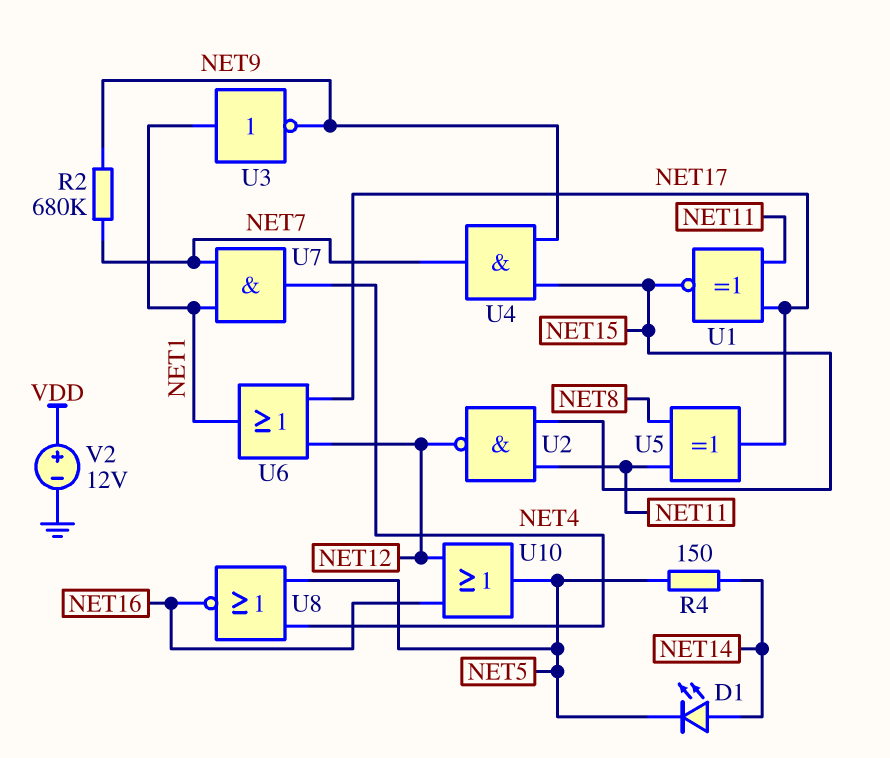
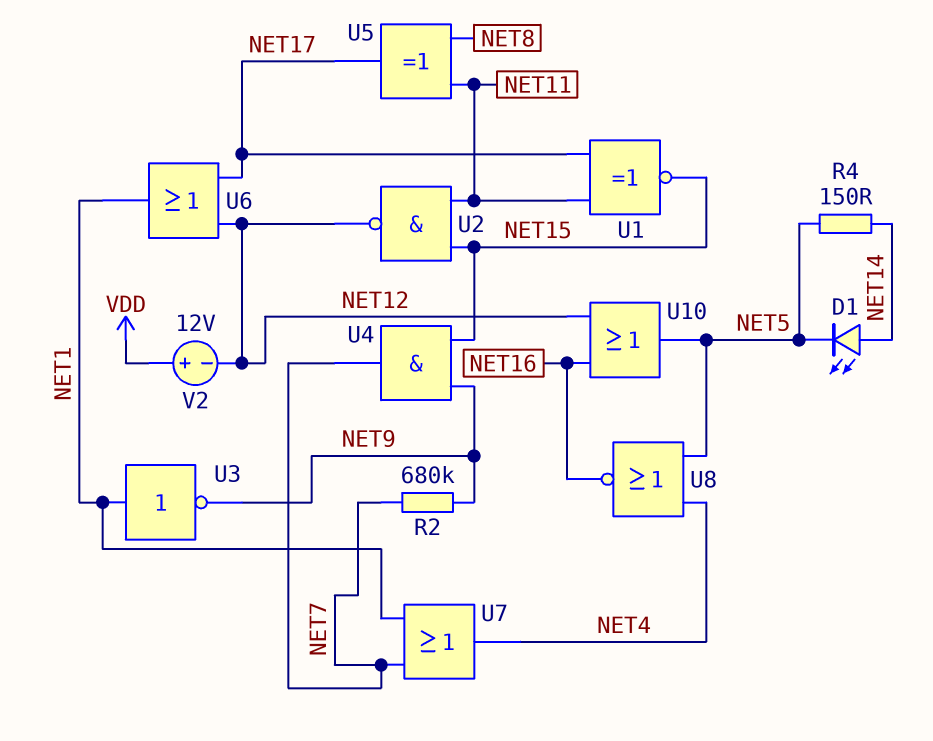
U7: AND (in NET1, in NET7, out NET4) -> OR (in NET1, in NET7, out NET4)
V2: 12V (plus VDD, minus GND) -> 12V (plus VDD, minus NET12)

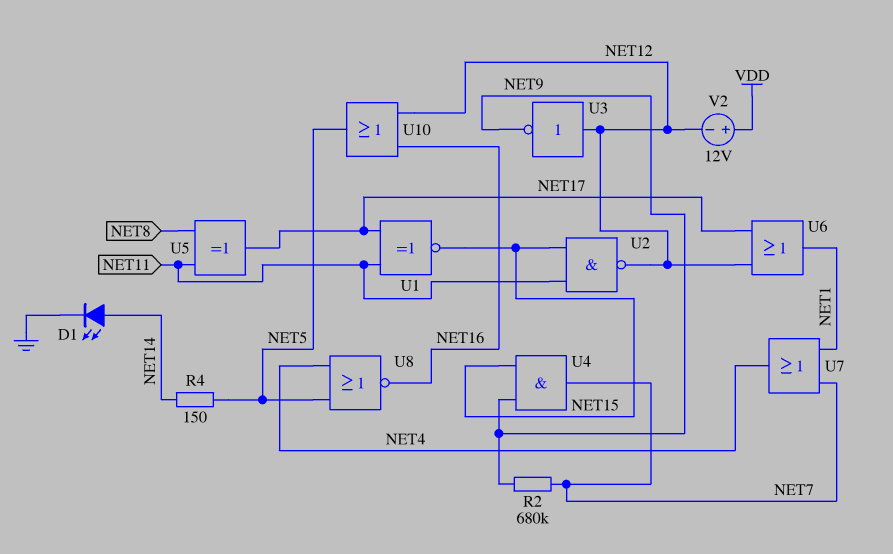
D1: LED (A NET14, K NET5) -> LED (A NET14, K GND)
U3: NOT (in NET1, out NET9) -> NOT (in NET12, out NET9)

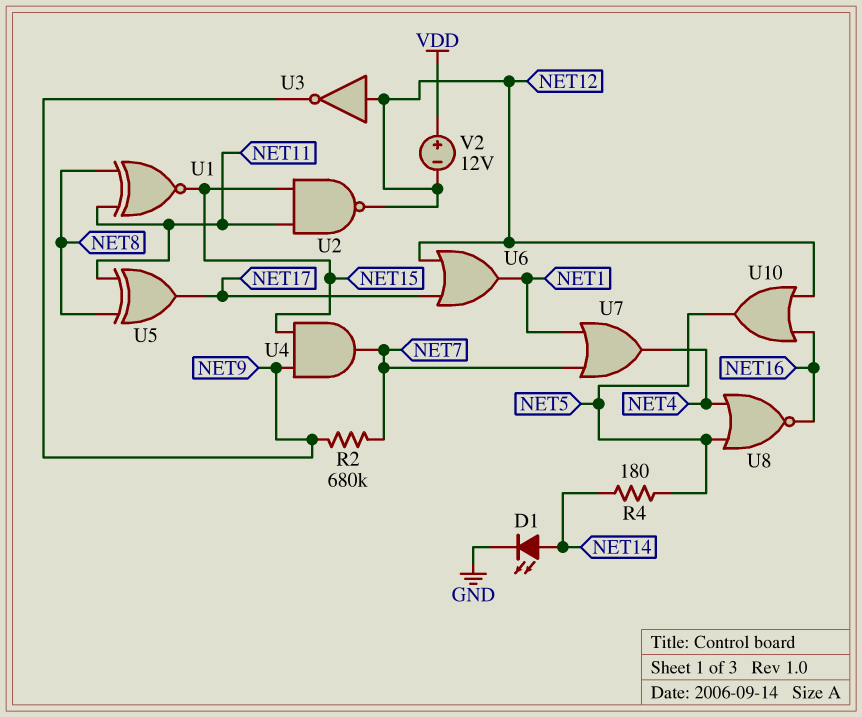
R4: 150 (NET5, NET14) -> 180 (NET5, NET14)
U1: XNOR (in NET11, in NET17, out NET15) -> XNOR (in NET8, in NET11, out NET15)

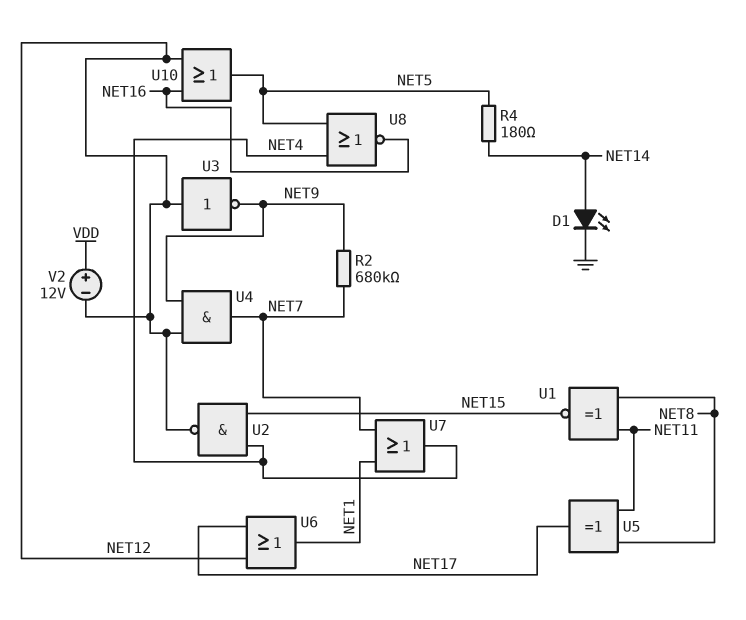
U2: NAND (in NET11, in NET15, out NET12) -> NAND (in NET4, in NET15, out NET12)
U4: AND (in NET9, in NET15, out NET7) -> AND (in NET9, in NET12, out NET7)

